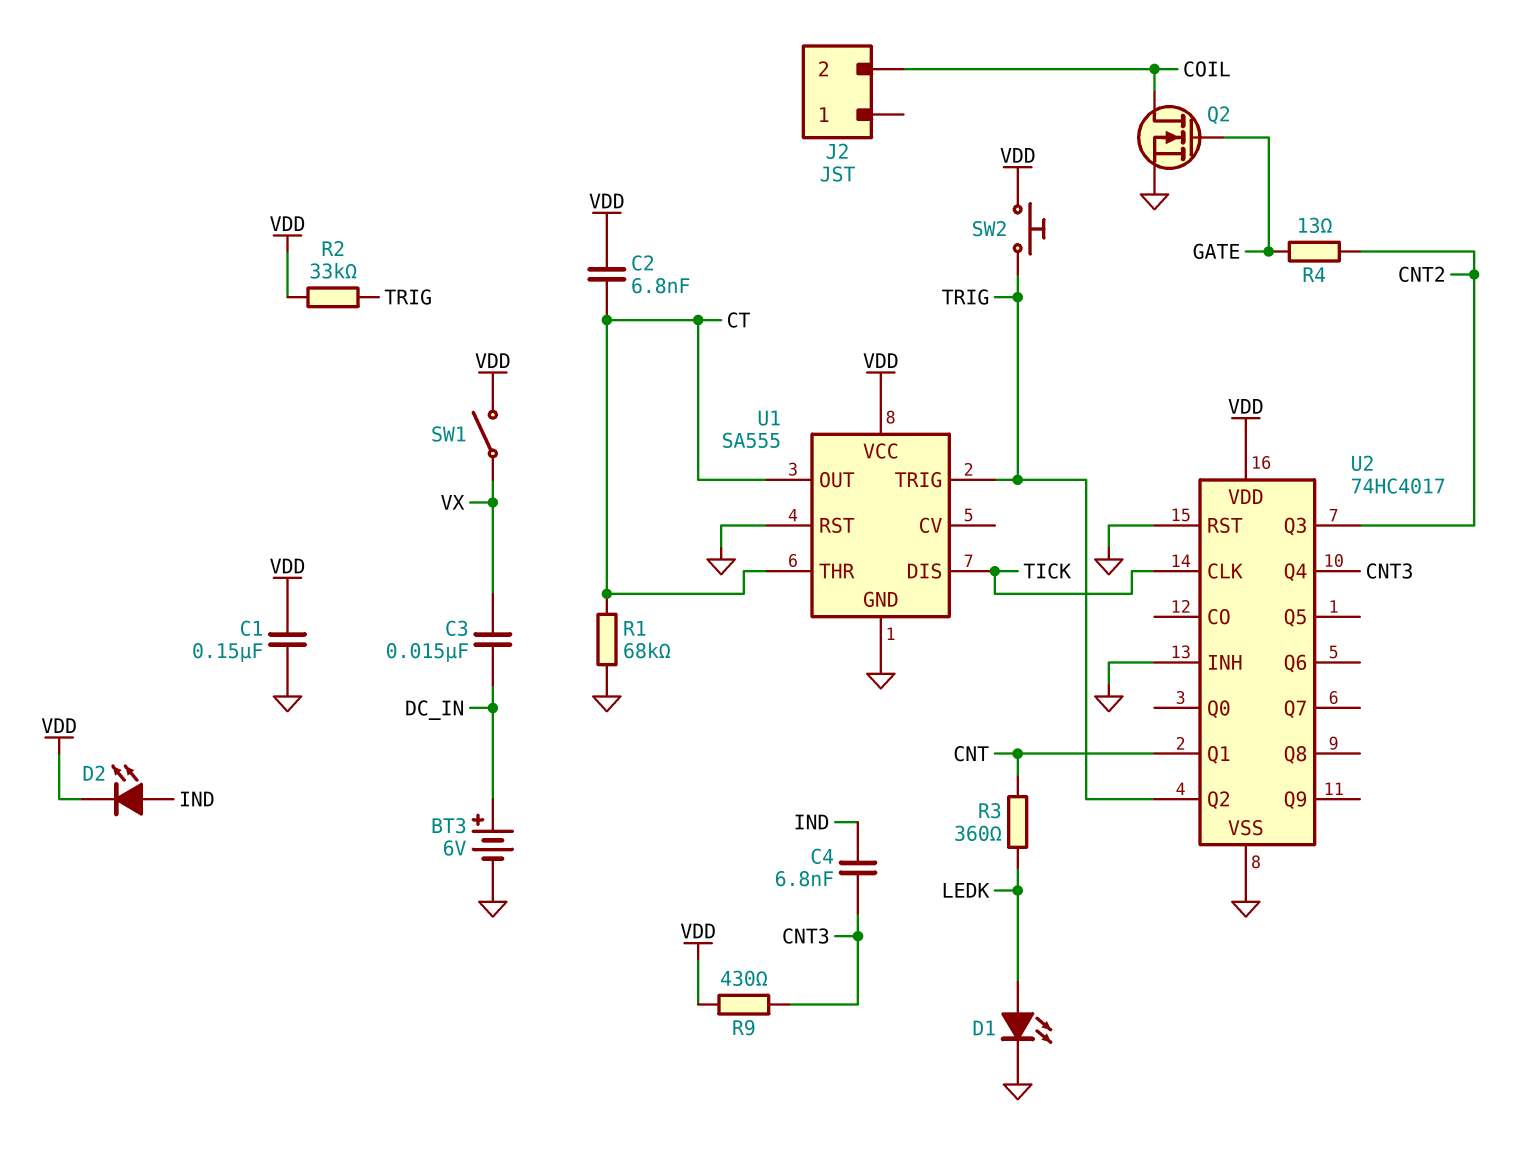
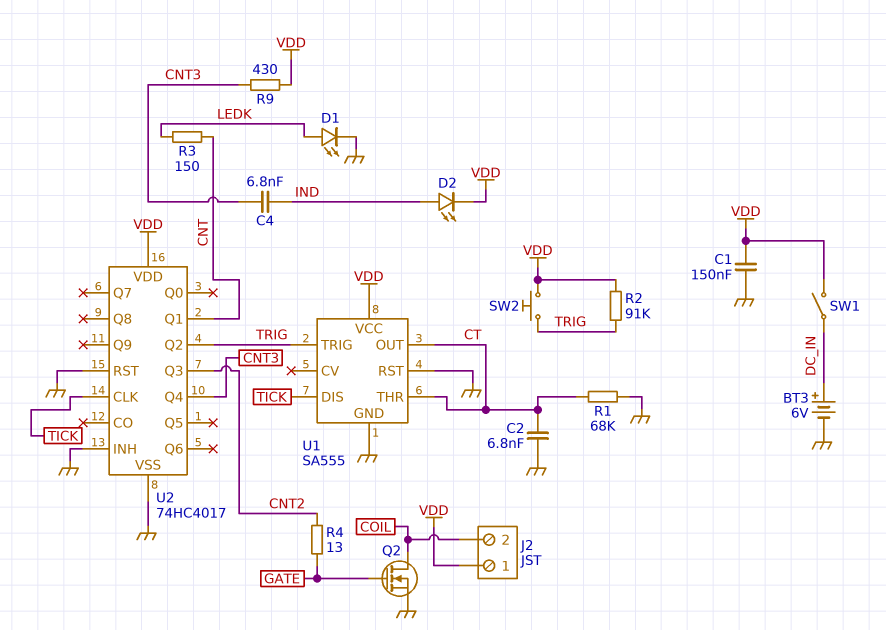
C2: 6.8nF (CT, VDD) -> 6.8nF (CT, GND)
C3: 15nF (DC_IN, VX) -> none
J2 pin 1: none -> VDD
R2: 33k (TRIG, VDD) -> 91k (TRIG, VDD)
R3: 360 (CNT, LEDK) -> 150 (CNT, LEDK)
SW1: switch (VDD, VX) -> switch (DC_IN, VDD)

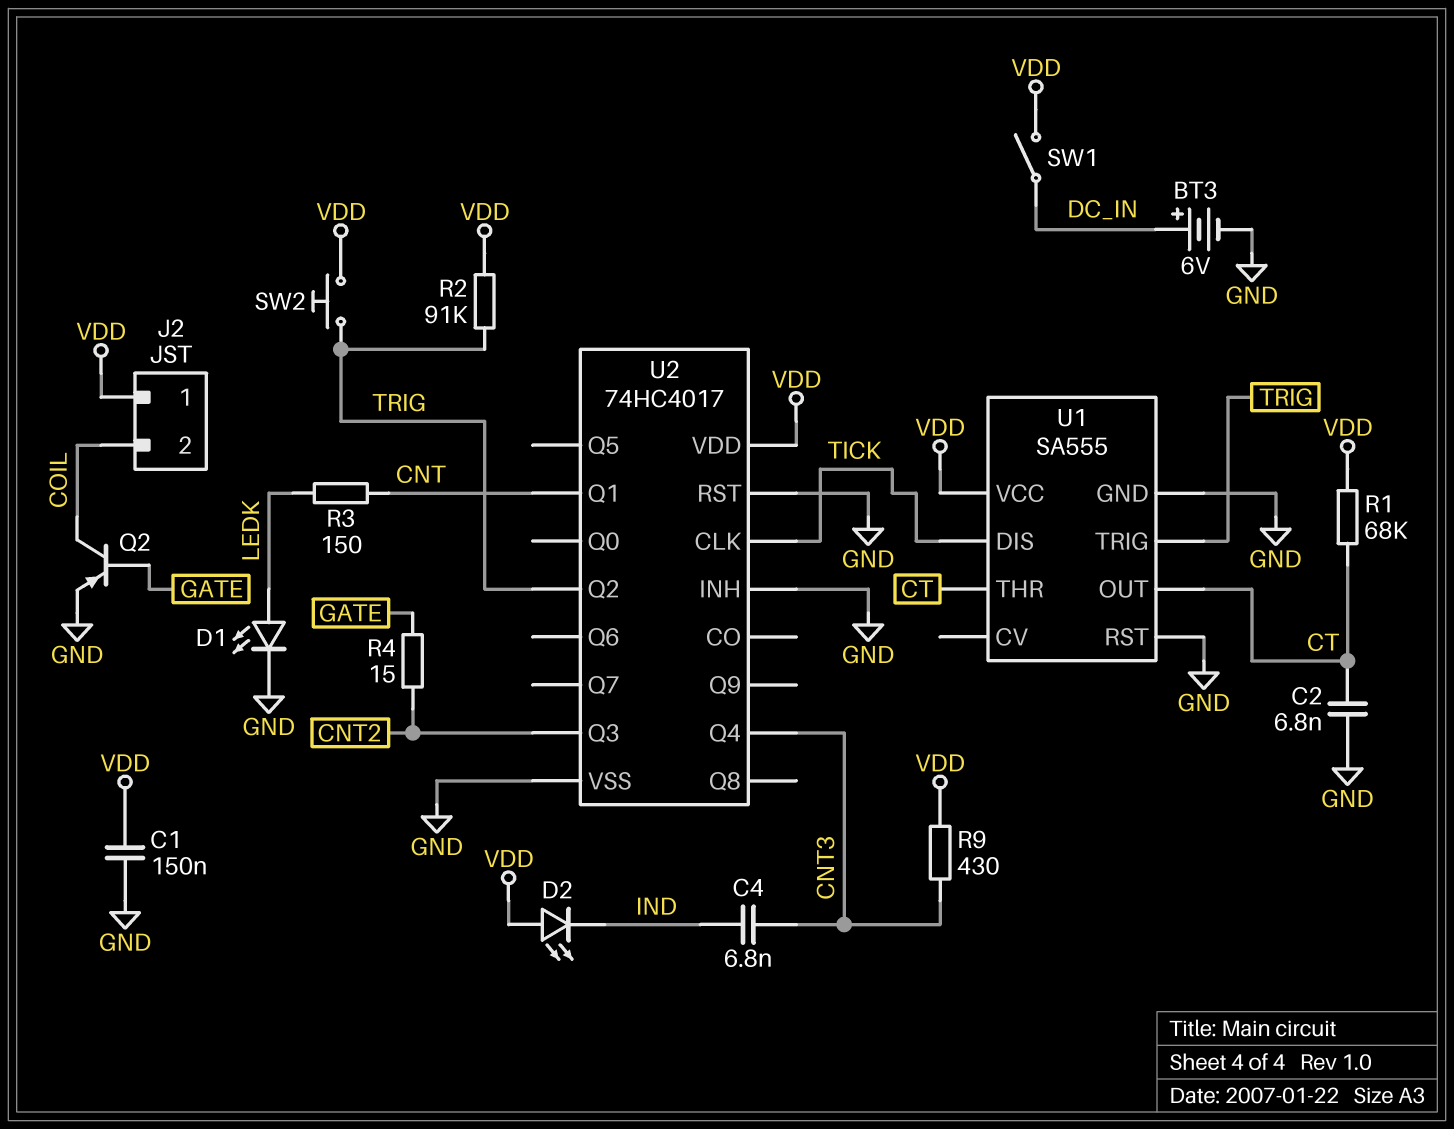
D2: LED (A IND, K VDD) -> LED (A VDD, K IND)
Q2: NMOS (G GATE, D COIL, S GND) -> PNP (B GATE, C COIL, E GND)
R1: 68k (CT, GND) -> 68k (CT, VDD)
R4: 13 (CNT2, GATE) -> 15 (CNT2, GATE)

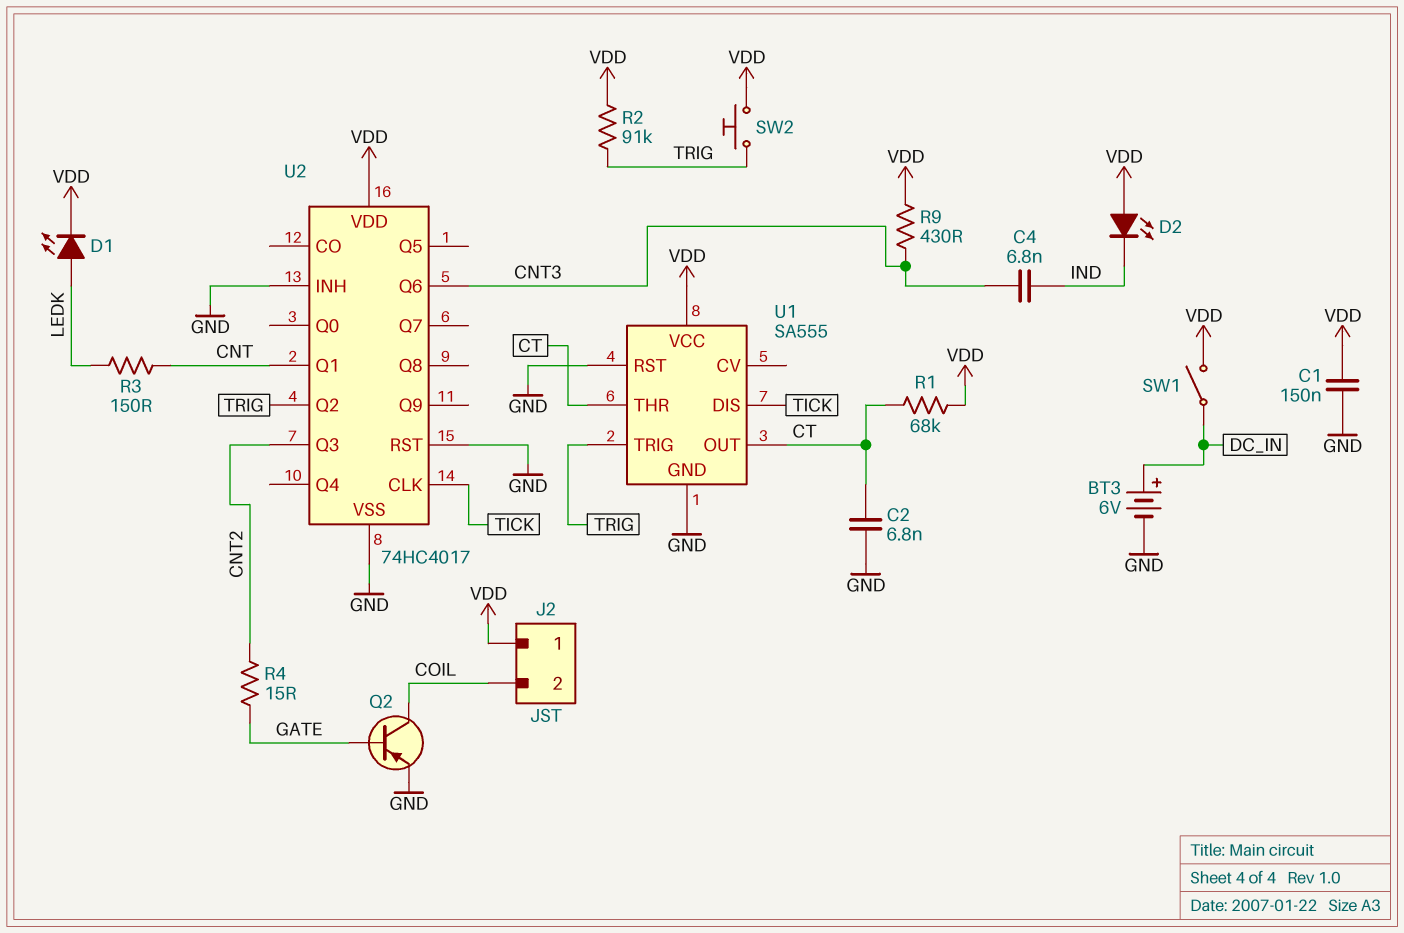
D1: LED (A LEDK, K GND) -> LED (A LEDK, K VDD)
U2 pin Q4: CNT3 -> none
U2 pin Q6: none -> CNT3

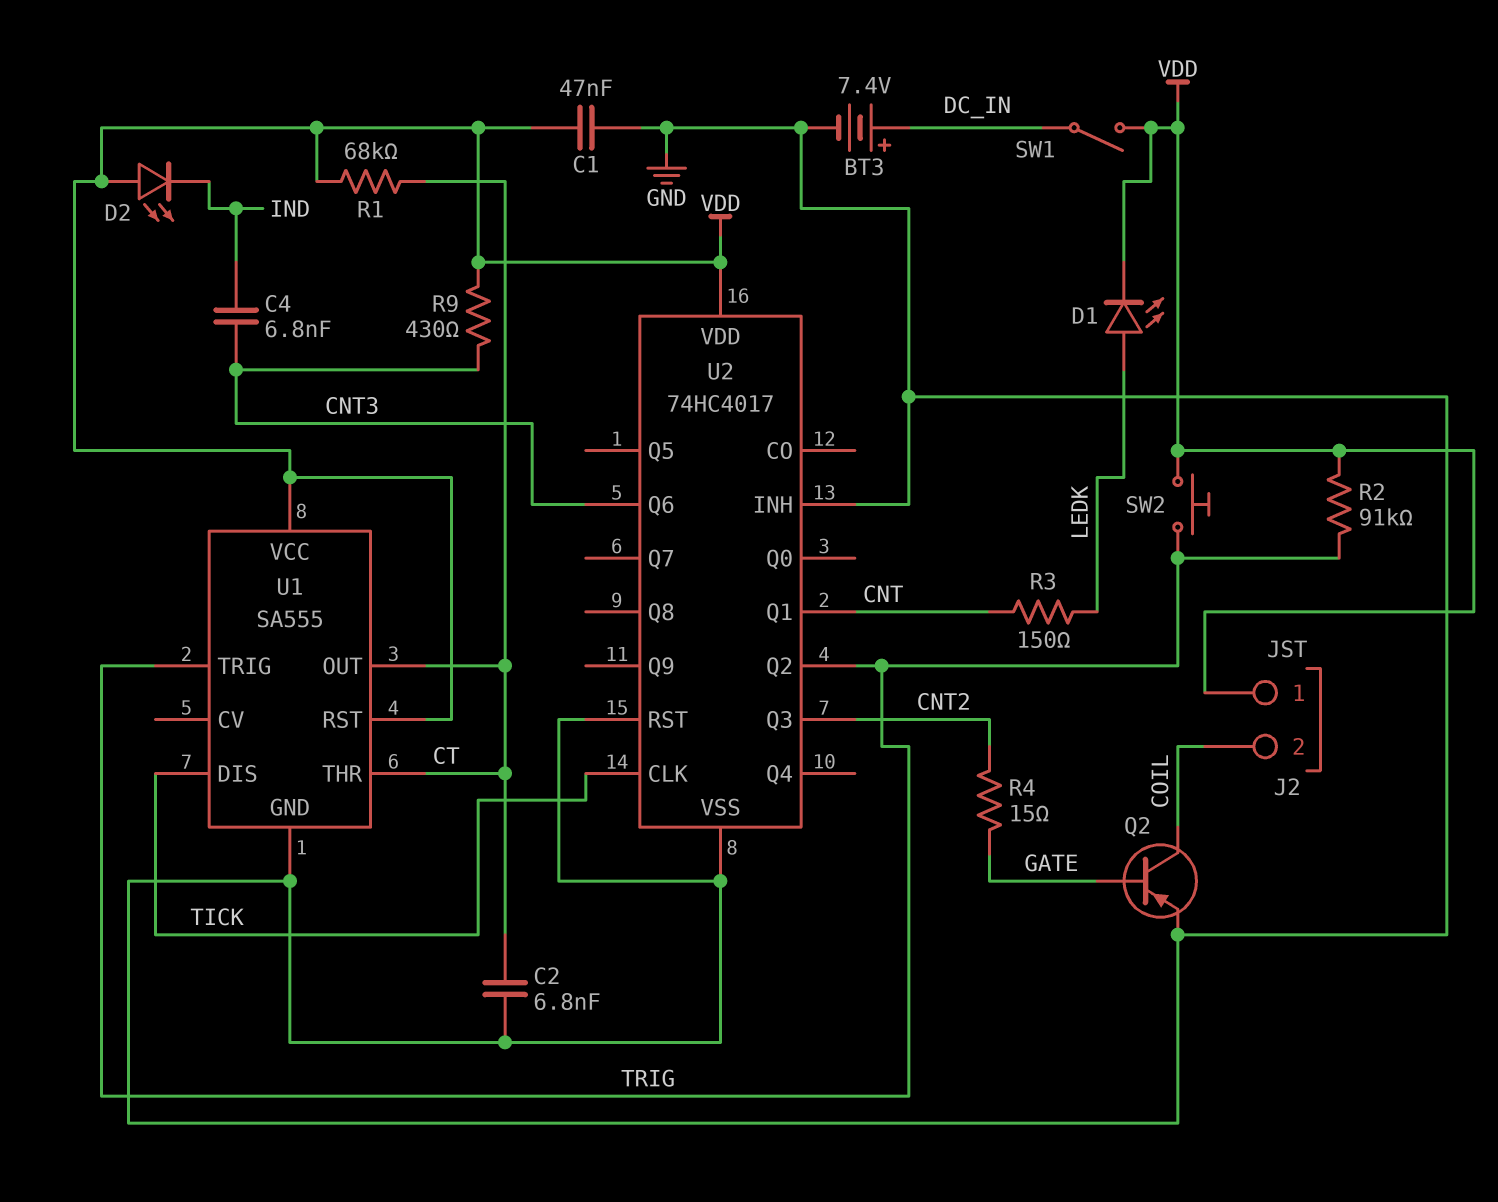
BT3: 6V (plus DC_IN, minus GND) -> 7.4V (plus DC_IN, minus GND)
C1: 150nF (GND, VDD) -> 47nF (GND, VDD)
U1 pin RST: GND -> VDD

